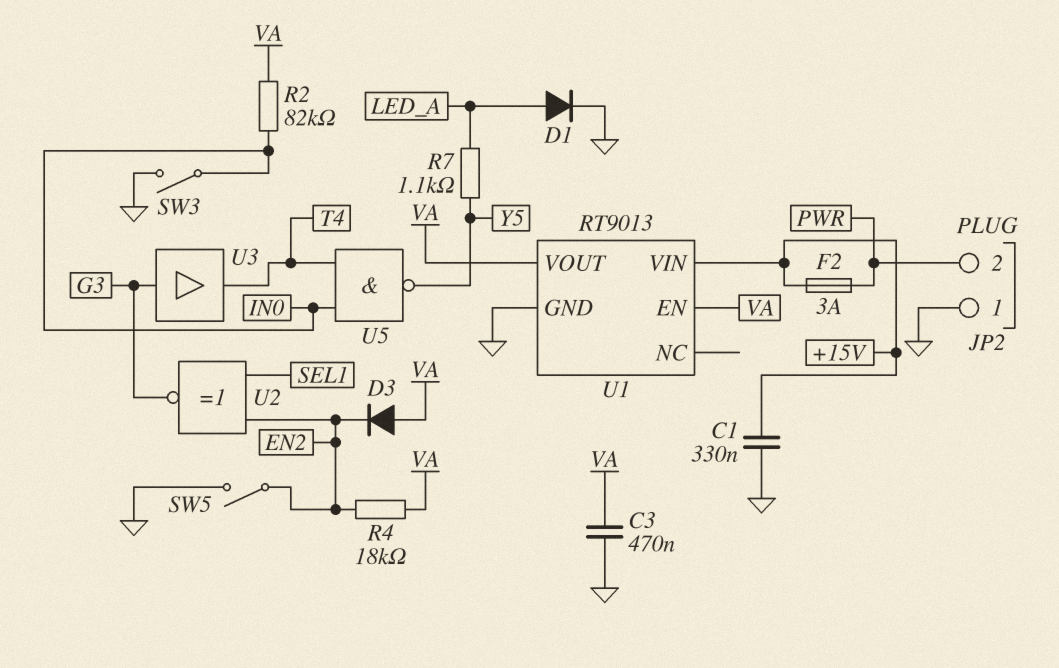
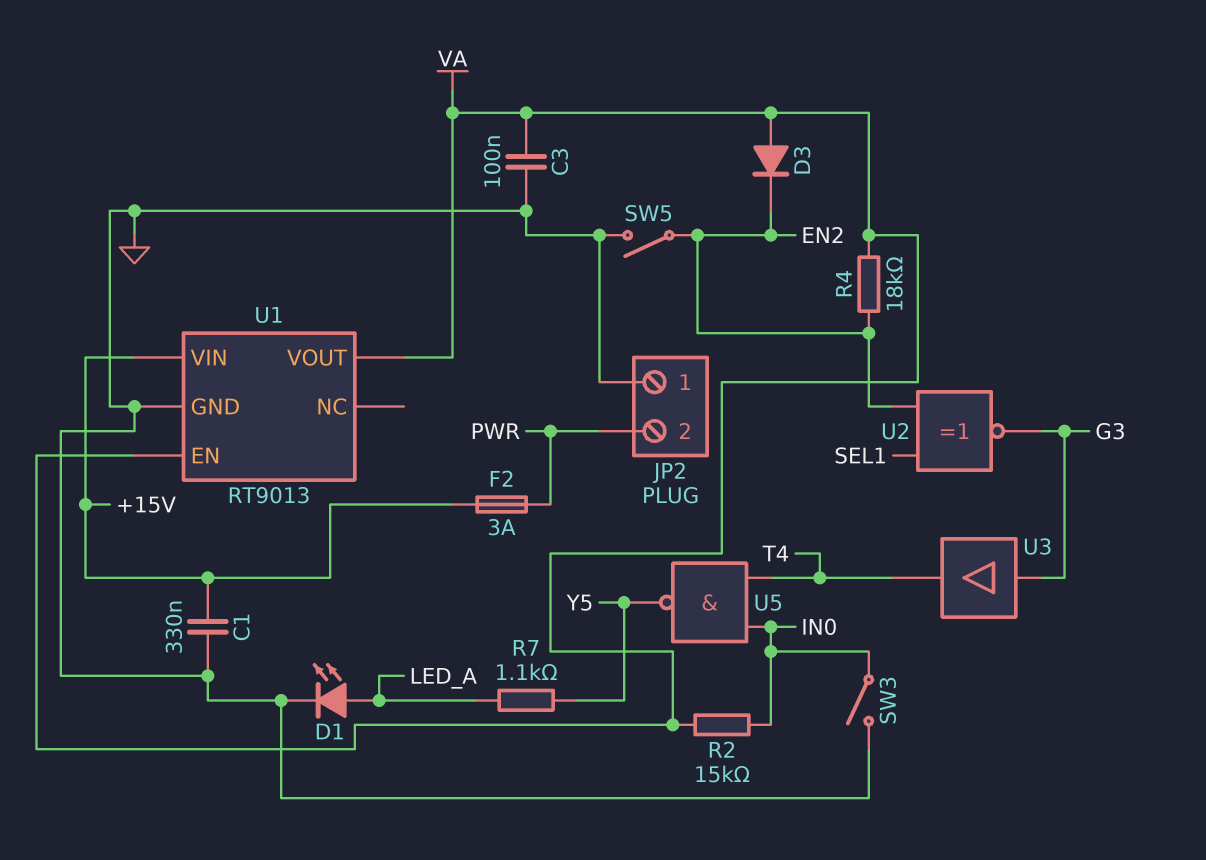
C3: 470nF (GND, VA) -> 100nF (GND, VA)
D1: diode (A LED_A, K GND) -> LED (A LED_A, K GND)
R2: 82k (IN0, VA) -> 15k (IN0, VA)

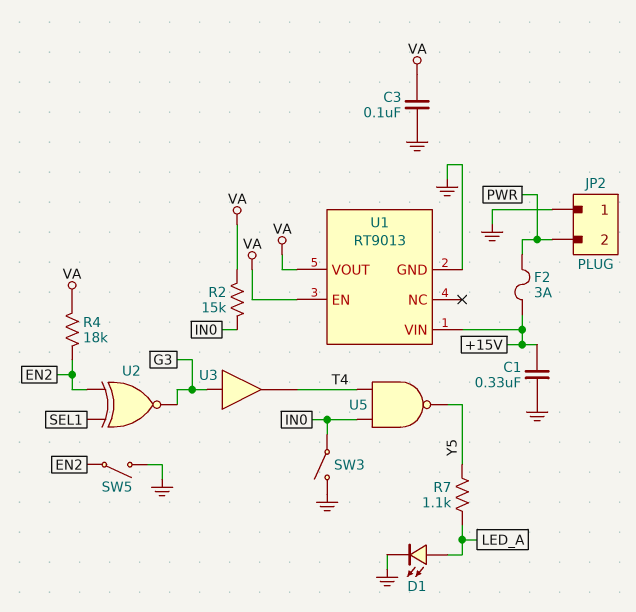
D3: diode (A VA, K EN2) -> none

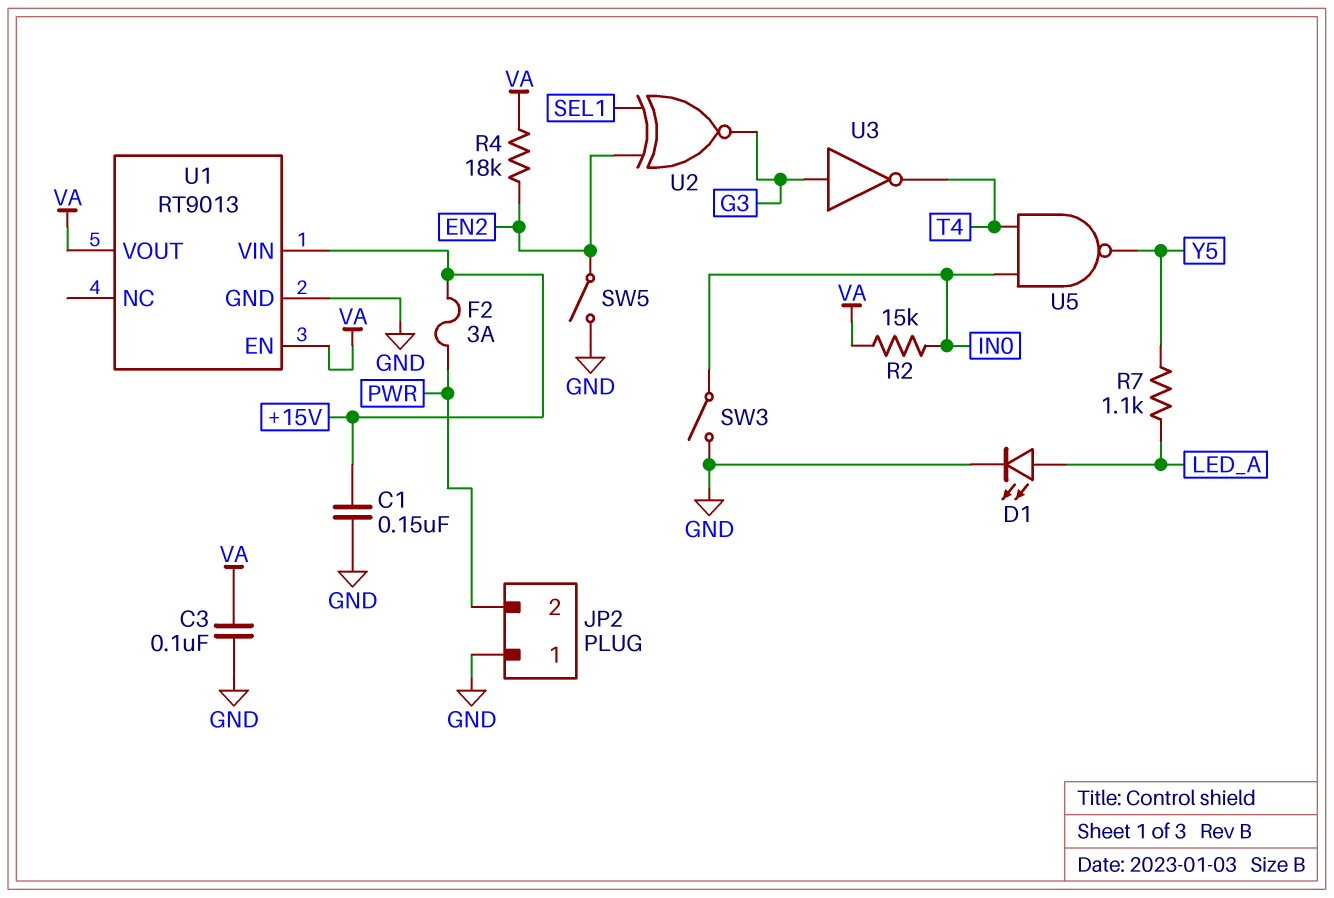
C1: 330nF (+15V, GND) -> 150nF (+15V, GND)
U3: buffer (in G3, out T4) -> NOT (in G3, out T4)

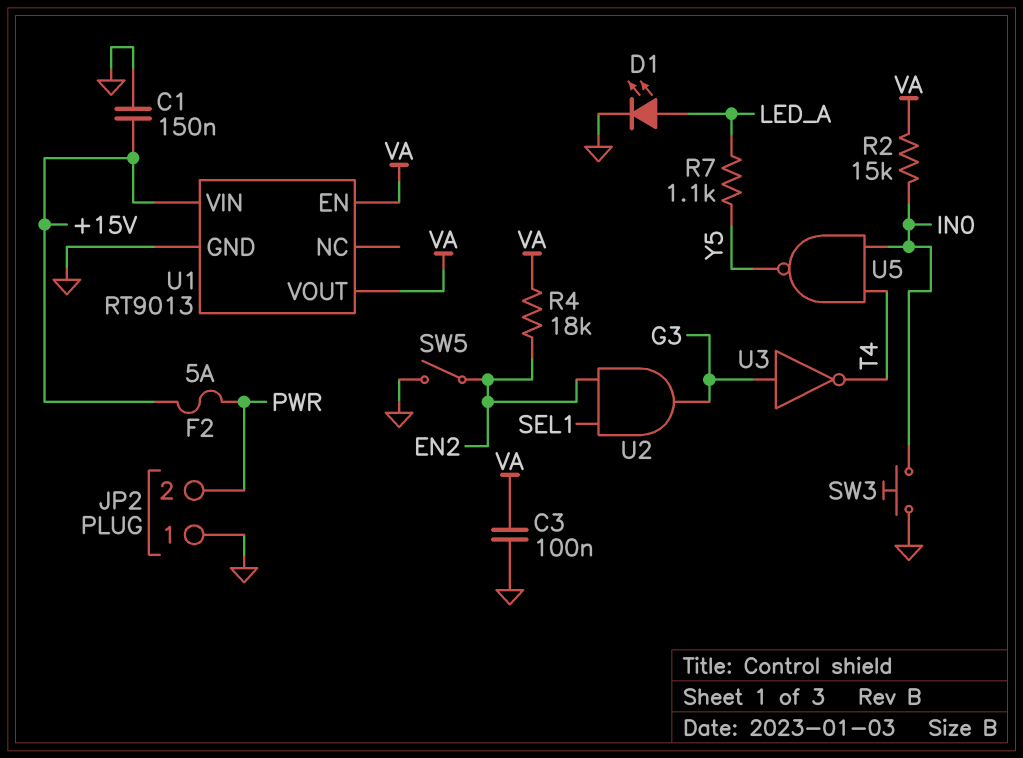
F2: 3A (+15V, PWR) -> 5A (+15V, PWR)
SW3: switch (GND, IN0) -> button (GND, IN0)
U2: XNOR (in EN2, in SEL1, out G3) -> AND (in EN2, in SEL1, out G3)

